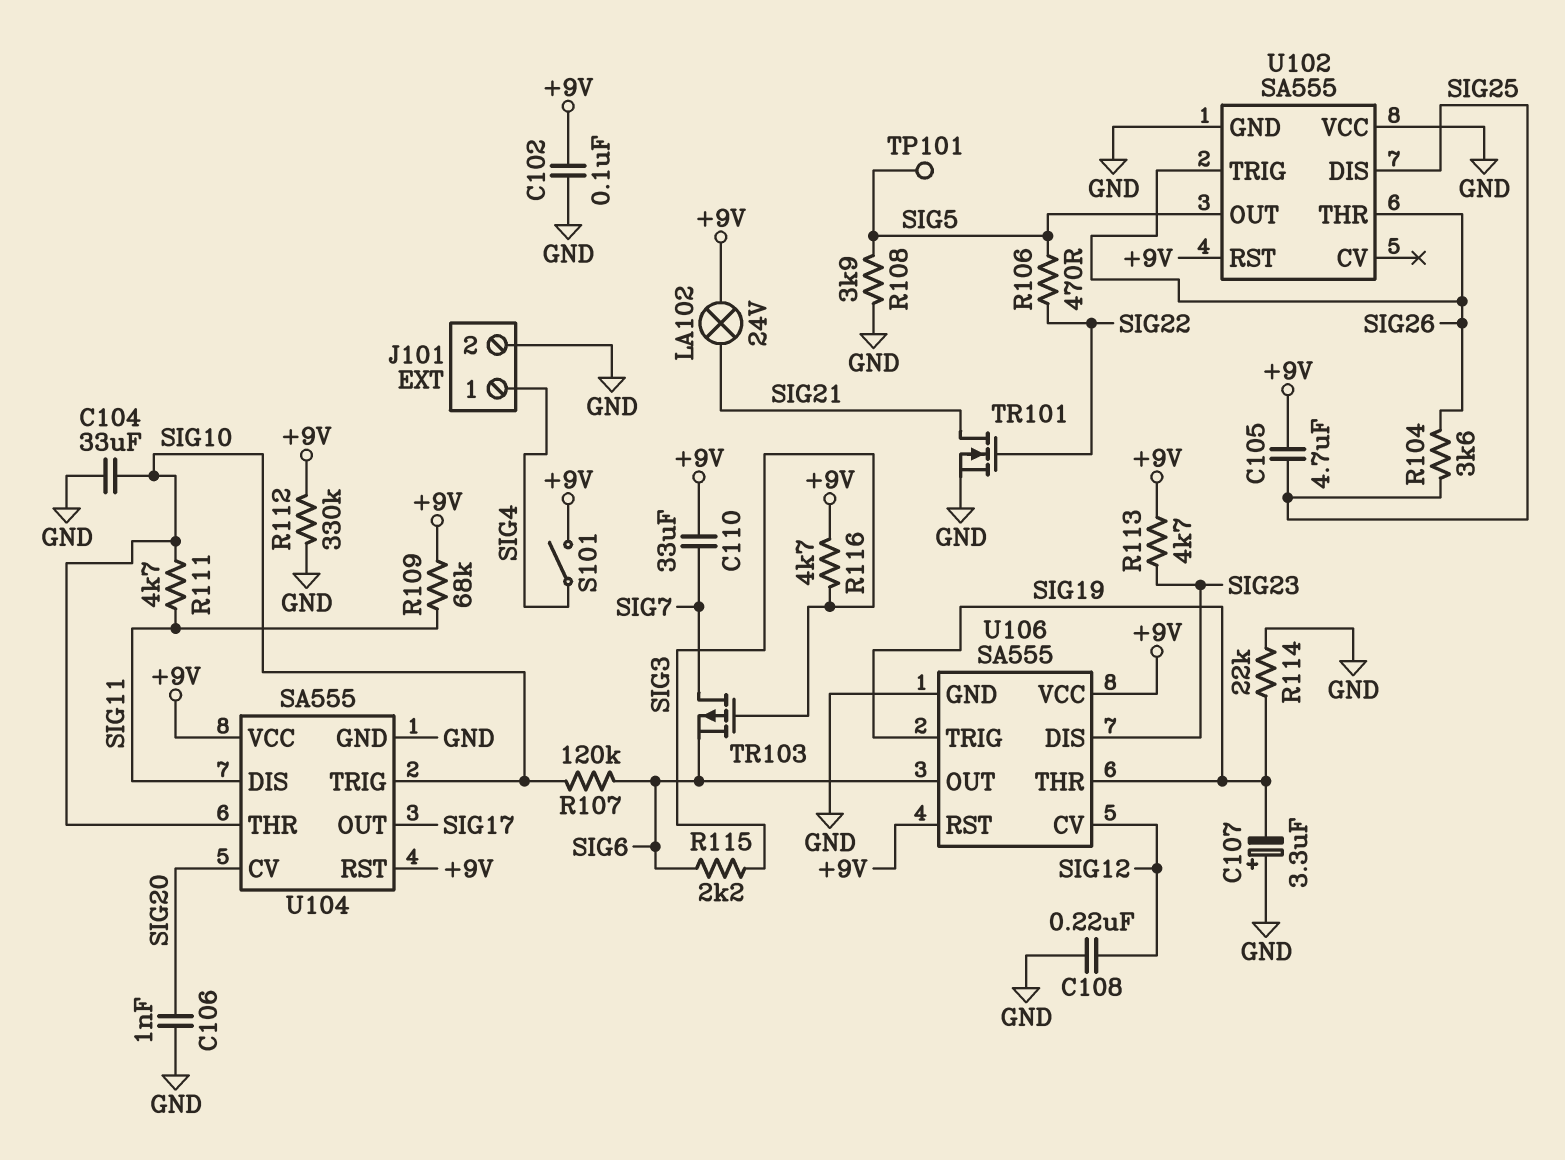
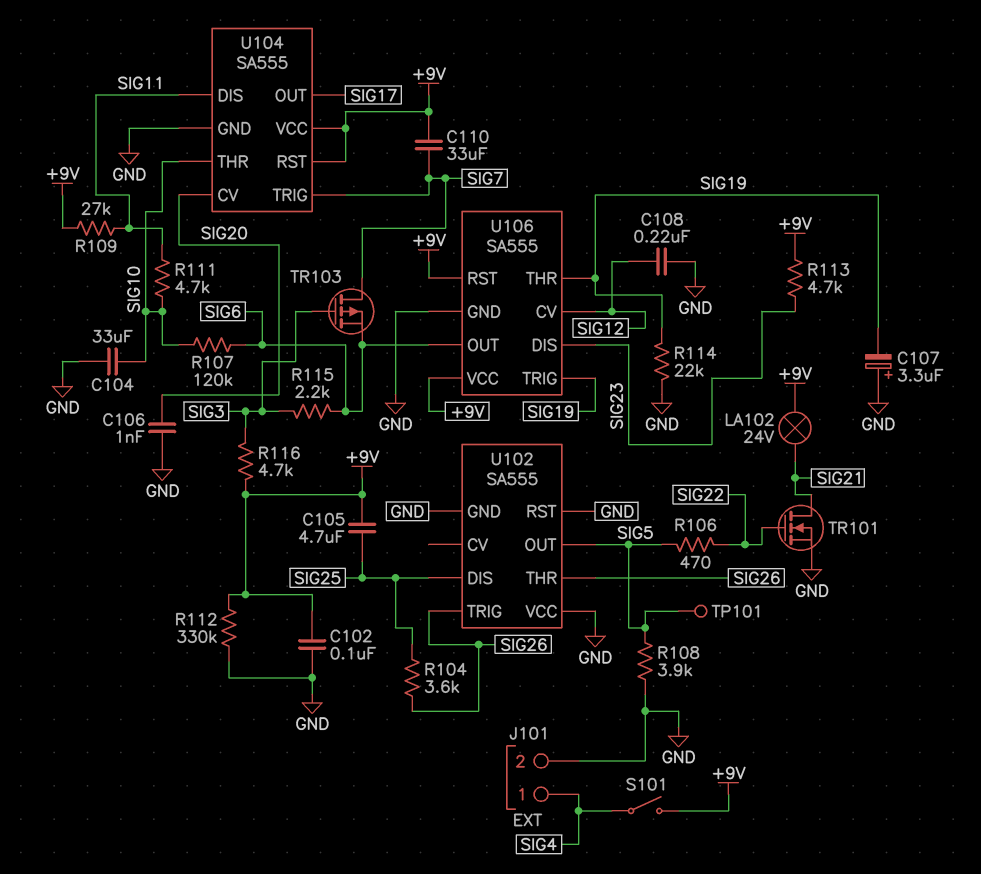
R109: 68k (+9V, SIG11) -> 27k (+9V, SIG11)
U102 pin RST: +9V -> GND
U104 pin TRIG: SIG10 -> SIG7

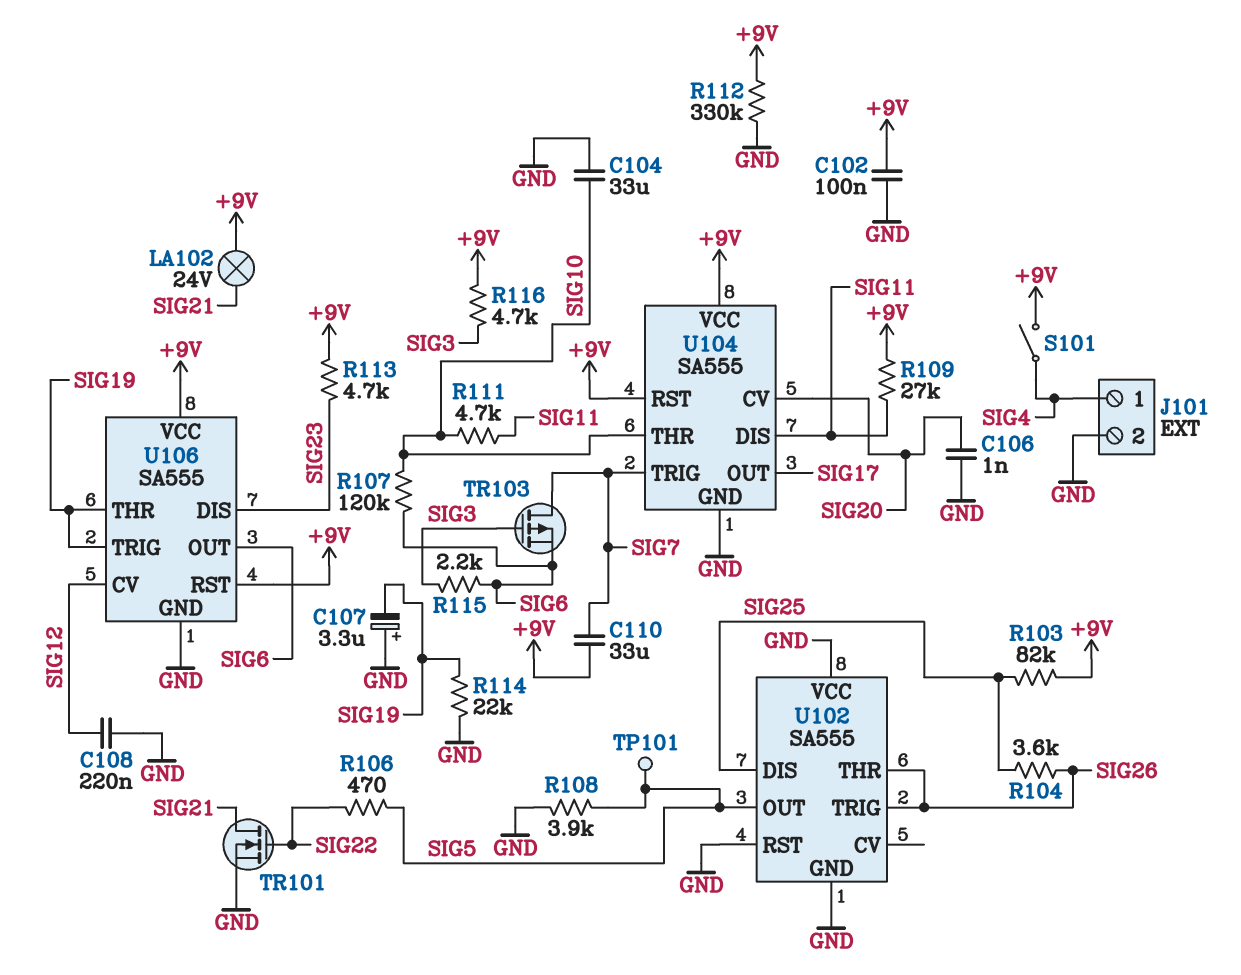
C105: 4.7uF (+9V, SIG25) -> none
R103: none -> 82k (+9V, SIG25)

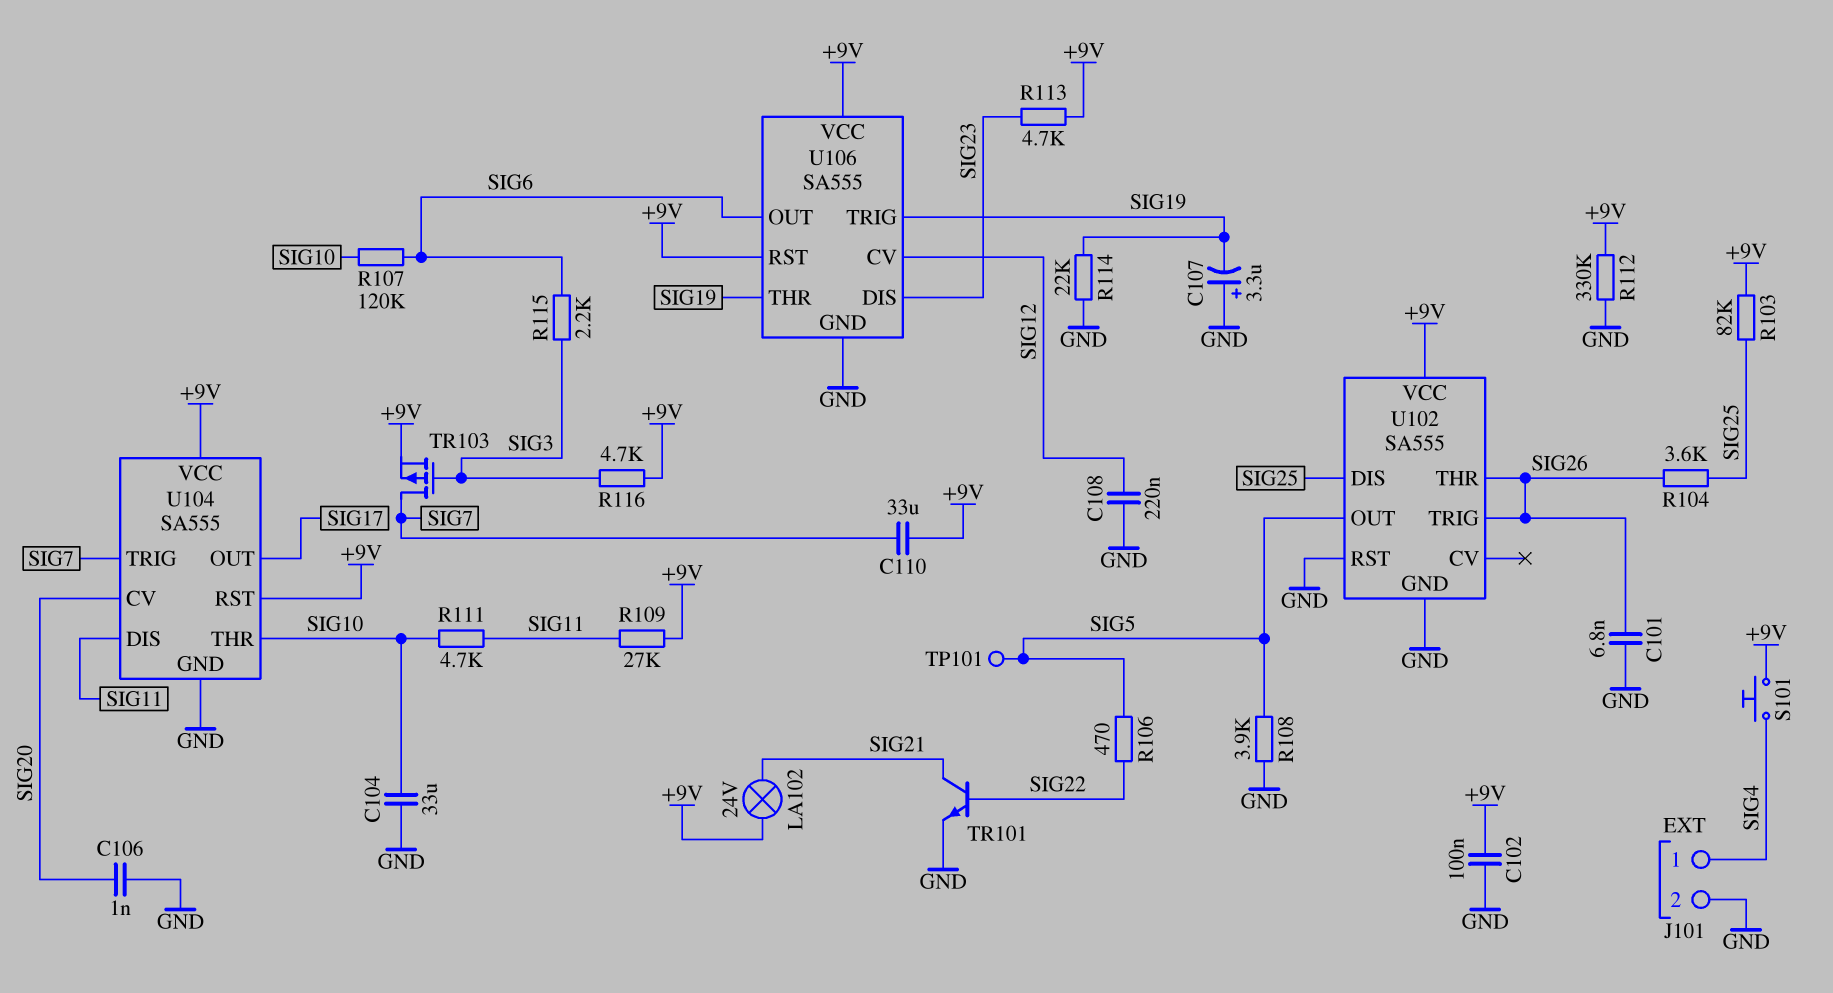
C101: none -> 6.8nF (GND, SIG26)
S101: switch (+9V, SIG4) -> button (+9V, SIG4)
TR101: NMOS (G SIG22, D SIG21, S GND) -> NPN (B SIG22, C SIG21, E GND)
TR103: PMOS (G SIG3, D SIG7, S SIG6) -> PMOS (G SIG3, D SIG7, S +9V)
U102 pin VCC: GND -> +9V

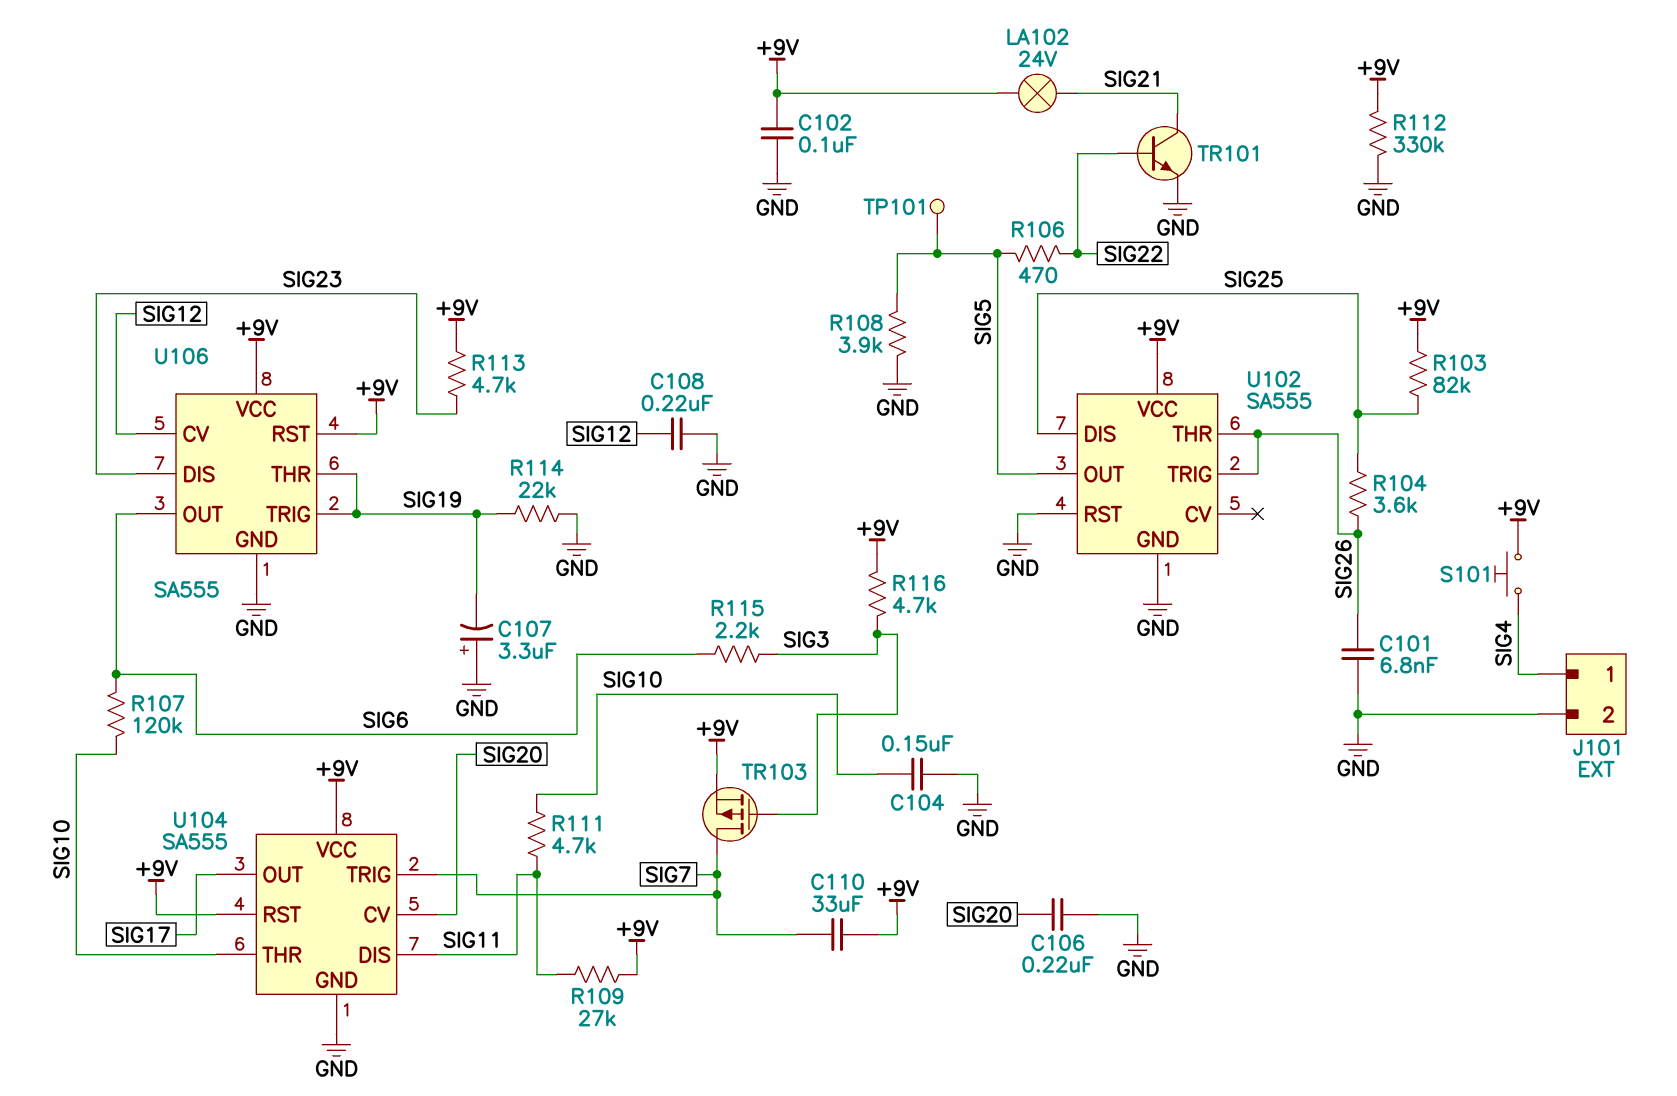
C104: 33uF (GND, SIG10) -> 150nF (GND, SIG10)
C106: 1nF (GND, SIG20) -> 220nF (GND, SIG20)

